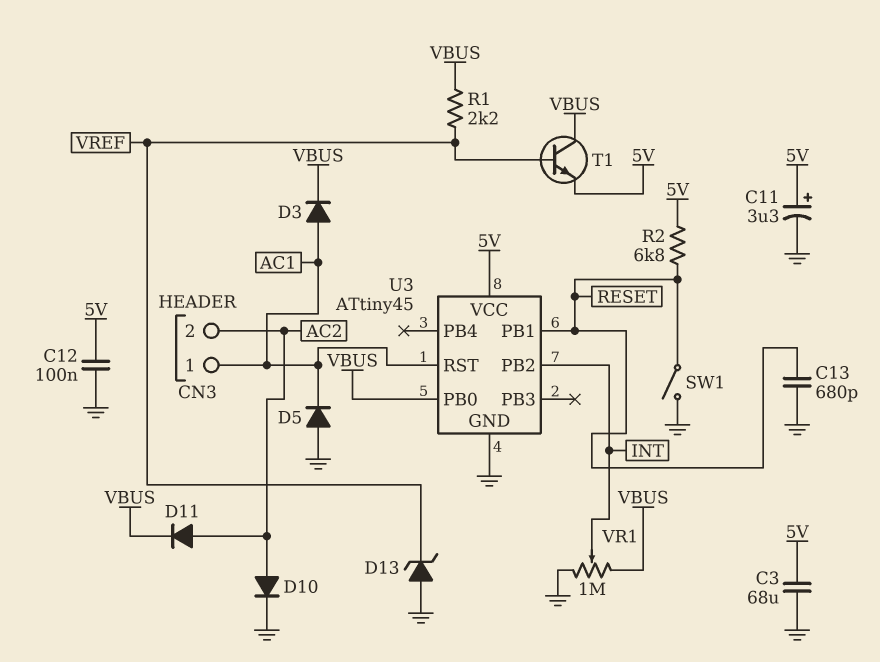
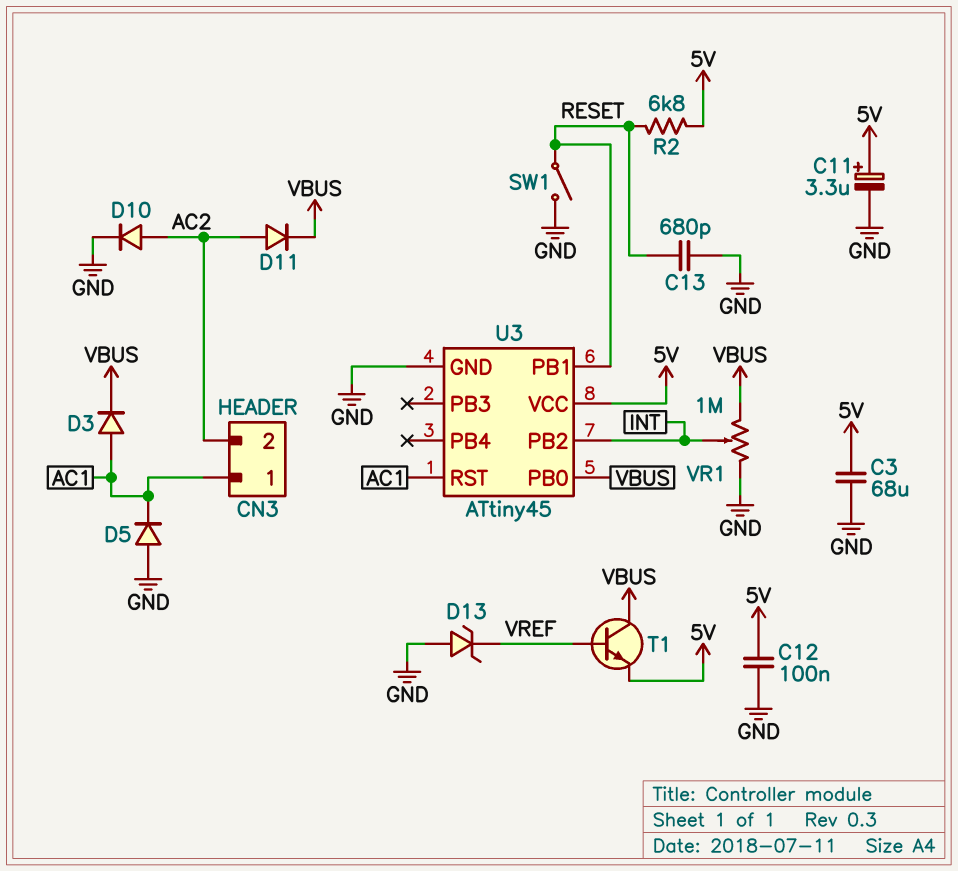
R1: 2.2k (VBUS, VREF) -> none

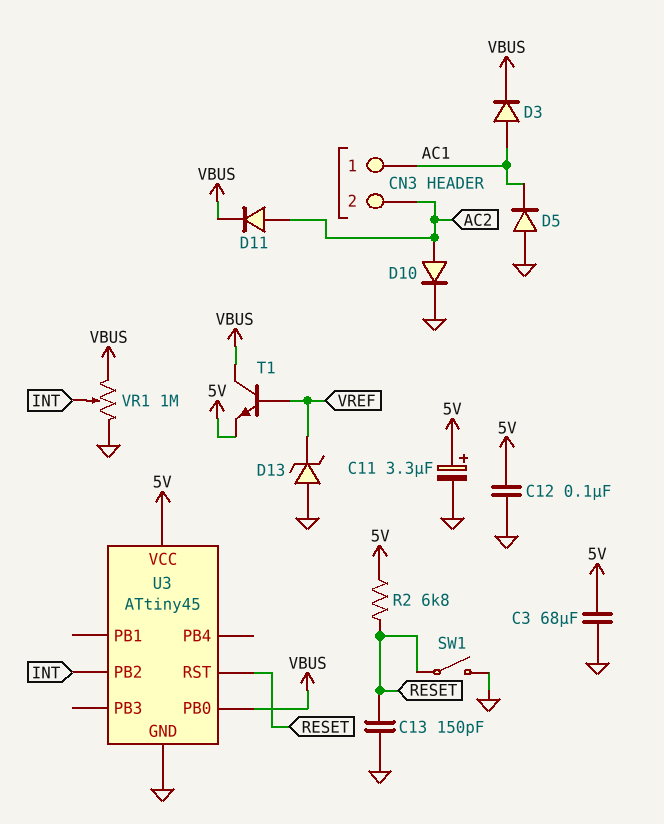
C13: 680pF (GND, RESET) -> 150pF (GND, RESET)
U3 pin PB1: RESET -> none
U3 pin RST: AC1 -> RESET

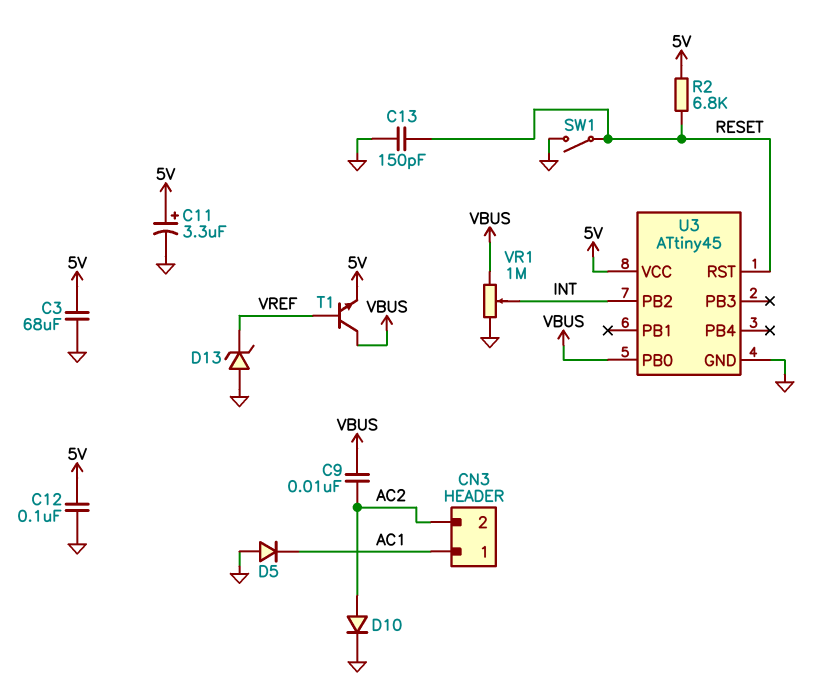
C9: none -> 10nF (AC2, VBUS)
D3: diode (A AC1, K VBUS) -> none
D11: diode (A AC2, K VBUS) -> none

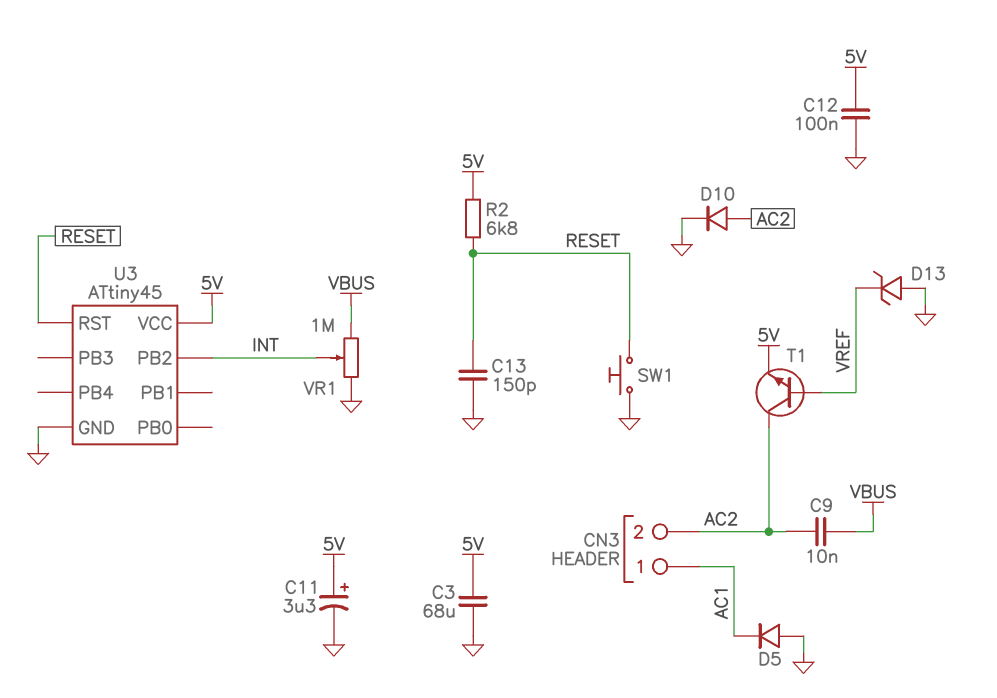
SW1: switch (GND, RESET) -> button (GND, RESET)
T1: NPN (B VREF, C VBUS, E 5V) -> NPN (B VREF, C AC2, E 5V)
U3 pin PB0: VBUS -> none

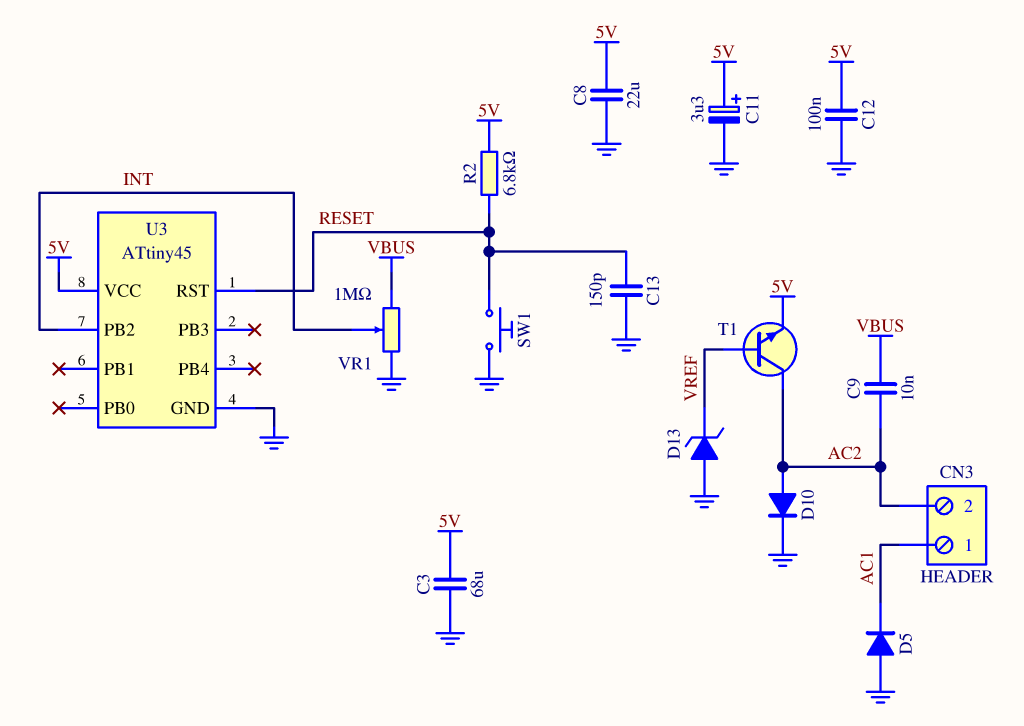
C8: none -> 22uF (5V, GND)

